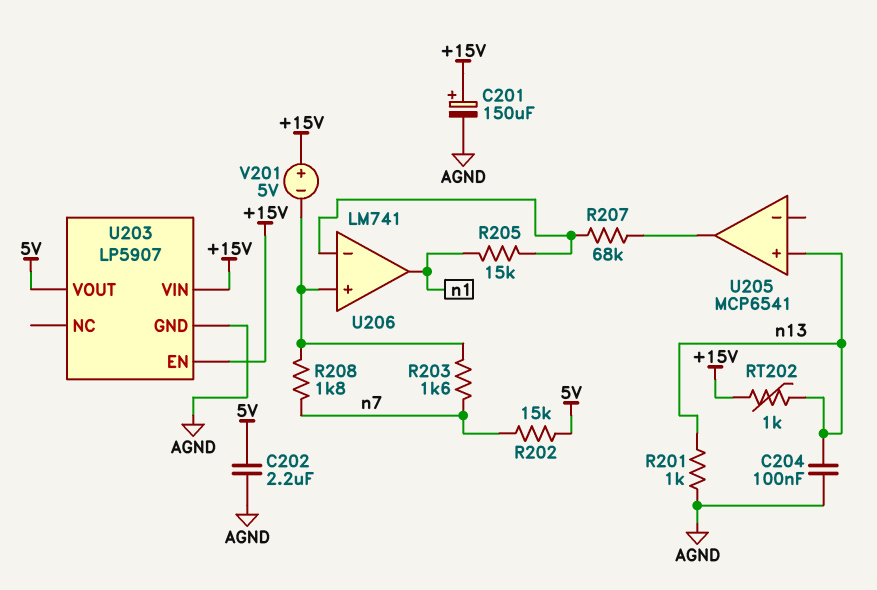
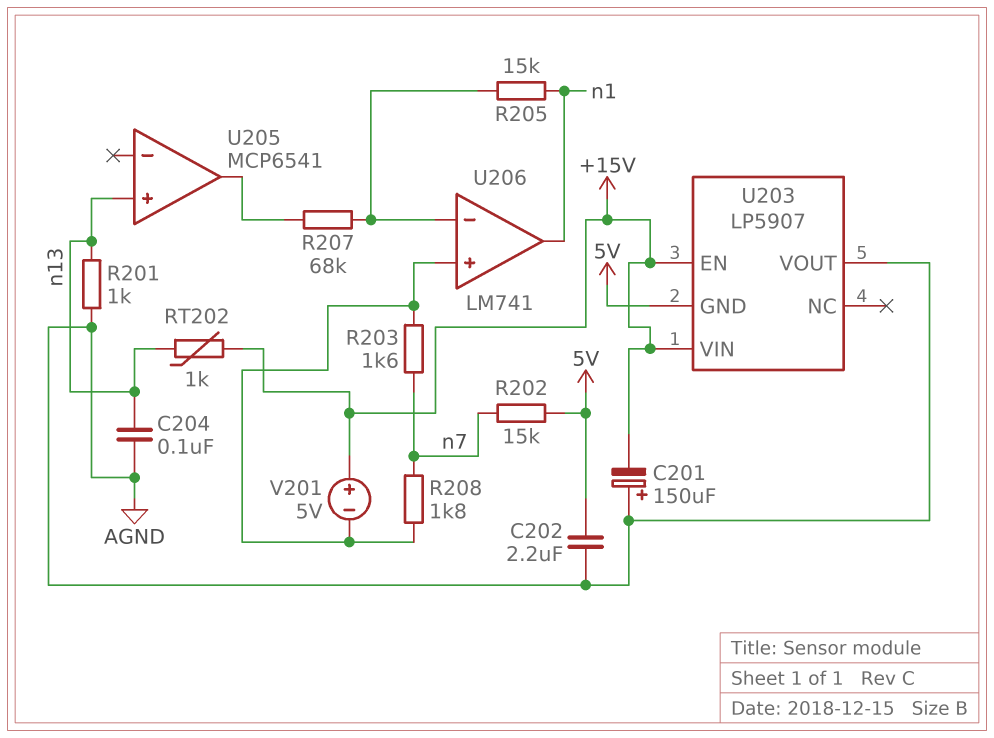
C201: 150uF (plus +15V, minus AGND) -> 150uF (plus AGND, minus +15V)
U203 pin GND: AGND -> 5V
U203 pin VOUT: 5V -> AGND

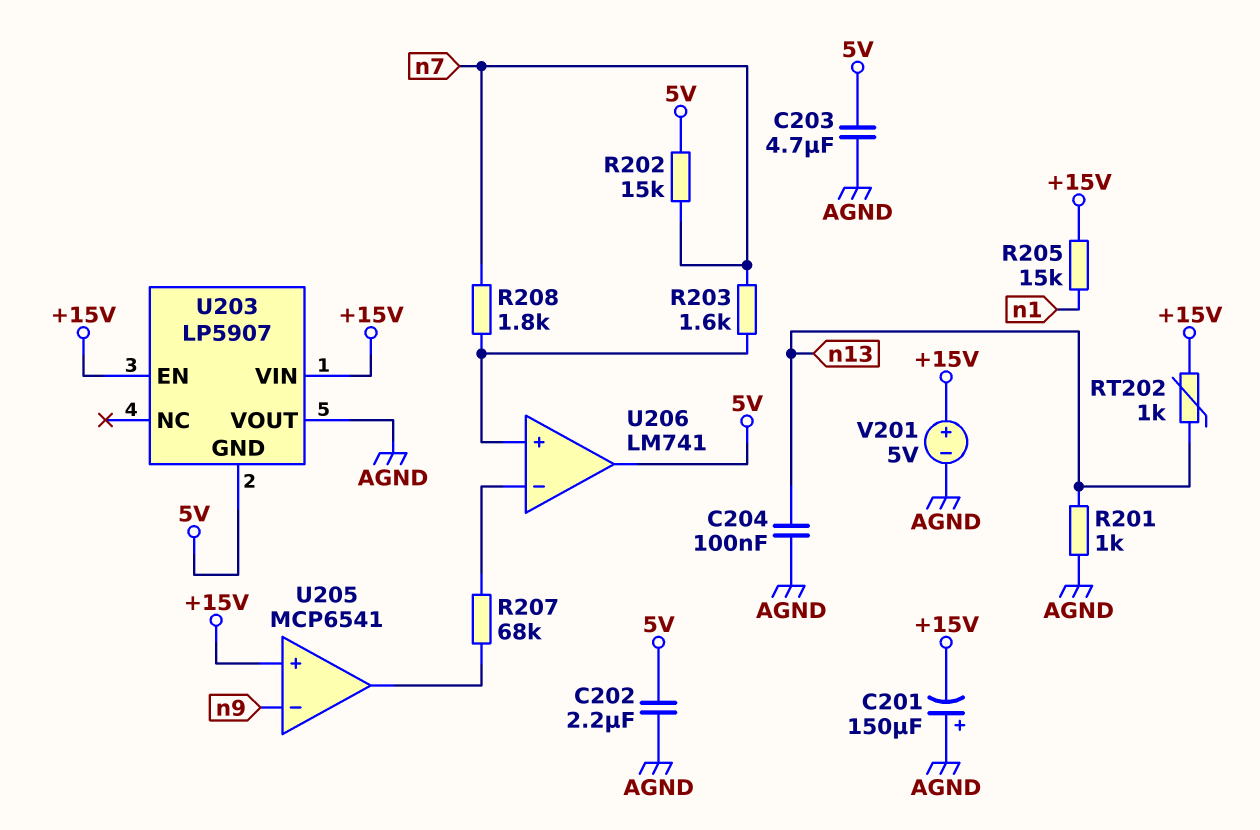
C203: none -> 4.7uF (5V, AGND)
R205: 15k (U206/in-, n1) -> 15k (+15V, n1)
U205 pin in+: n13 -> +15V
U205 pin in-: none -> n9
U206 pin out: n1 -> 5V
V201: 5V (plus +15V, minus U206/in+) -> 5V (plus +15V, minus AGND)

